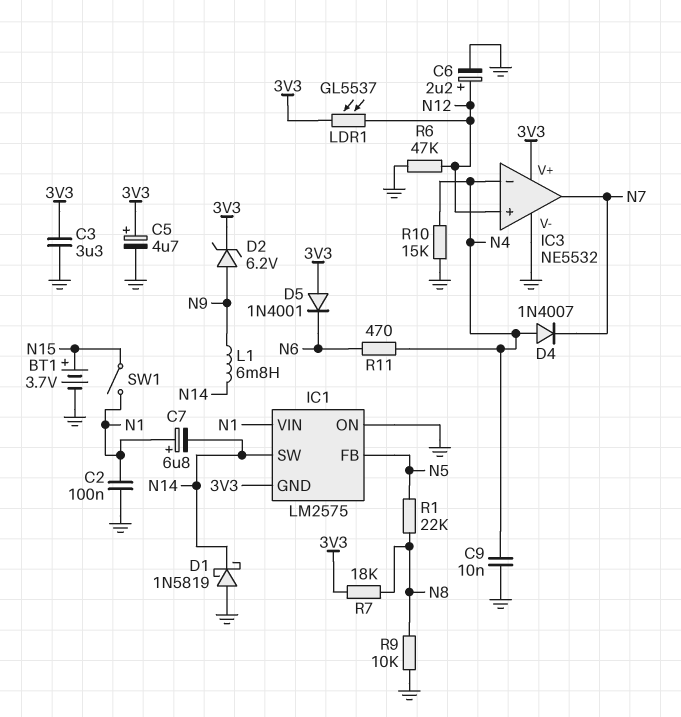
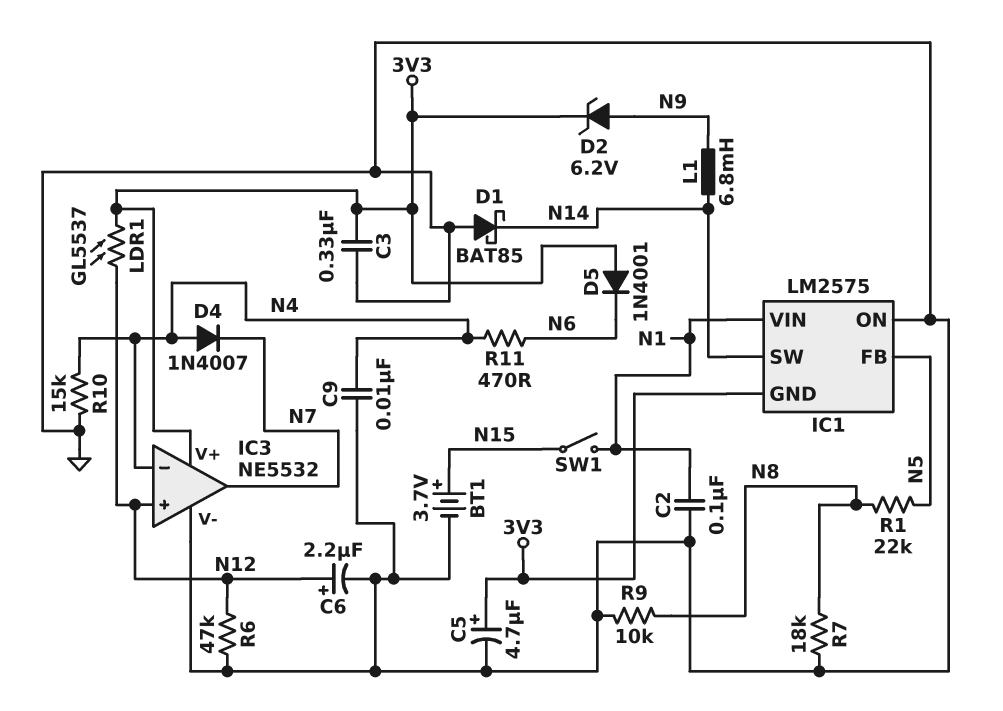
C3: 3.3uF (3V3, GND) -> 330nF (3V3, GND)
C7: 6.8uF (plus N1, minus N14) -> none
D1: schottky 1N5819 (A GND, K N14) -> schottky BAT85 (A GND, K N14)
R7: 18k (3V3, N8) -> 18k (GND, N8)

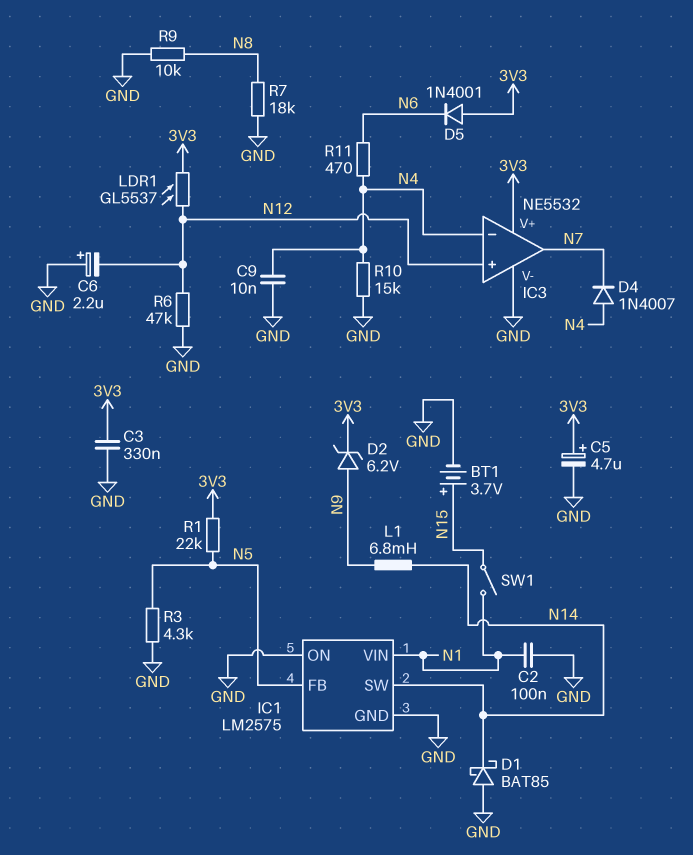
C6: 2.2uF (plus N12, minus GND) -> 2.2uF (plus GND, minus N12)
IC1 pin GND: 3V3 -> GND
R1: 22k (N5, N8) -> 22k (3V3, N5)
R3: none -> 4.3k (GND, N5)

